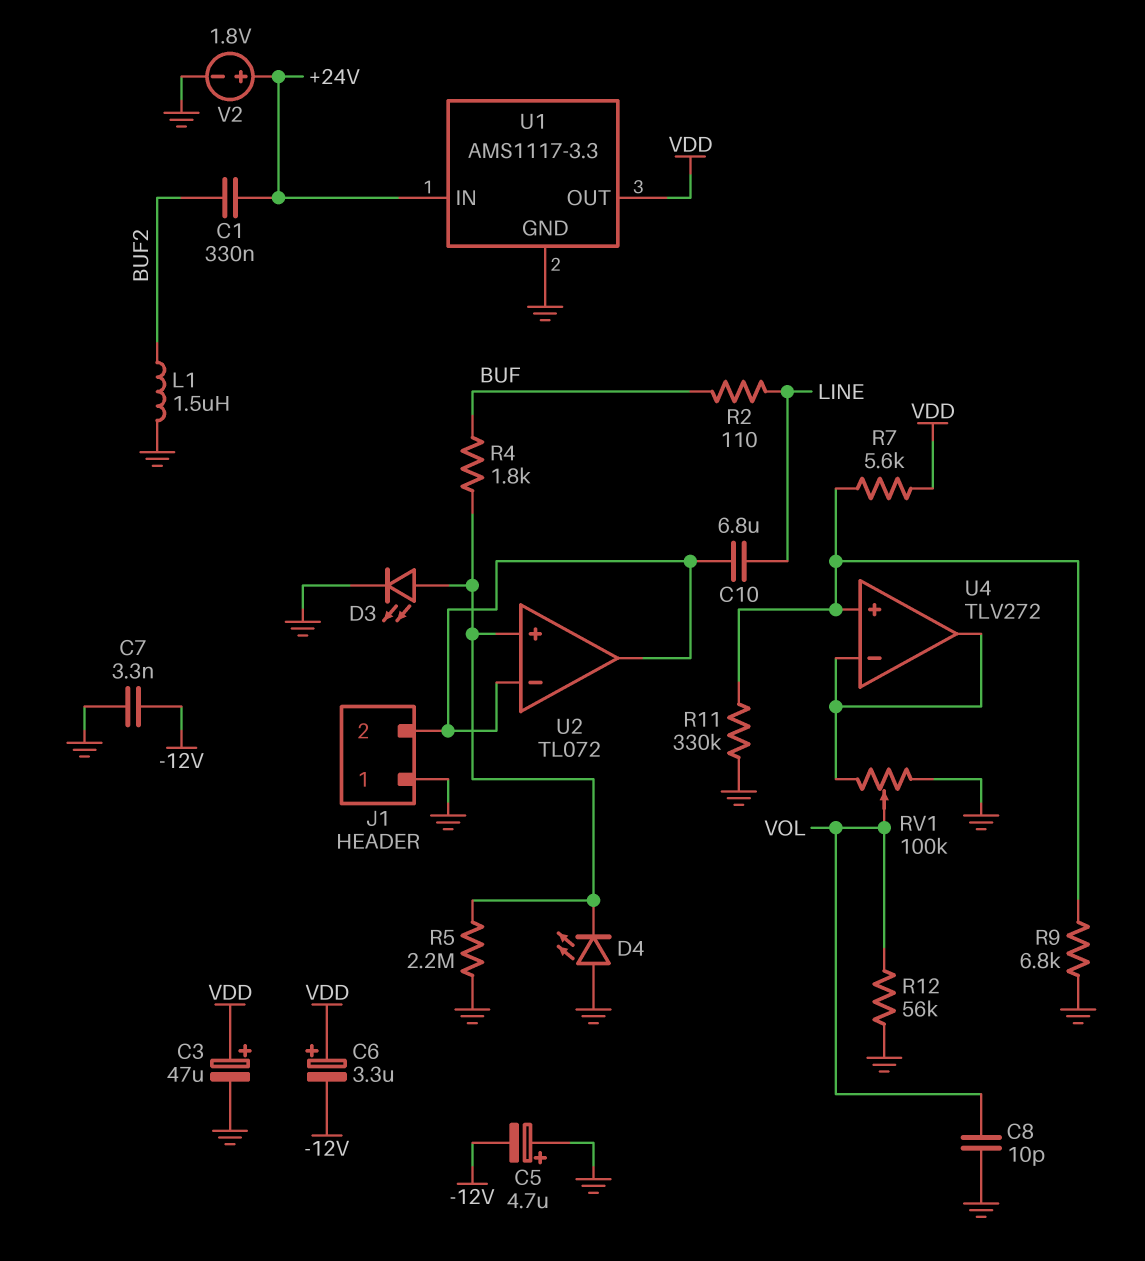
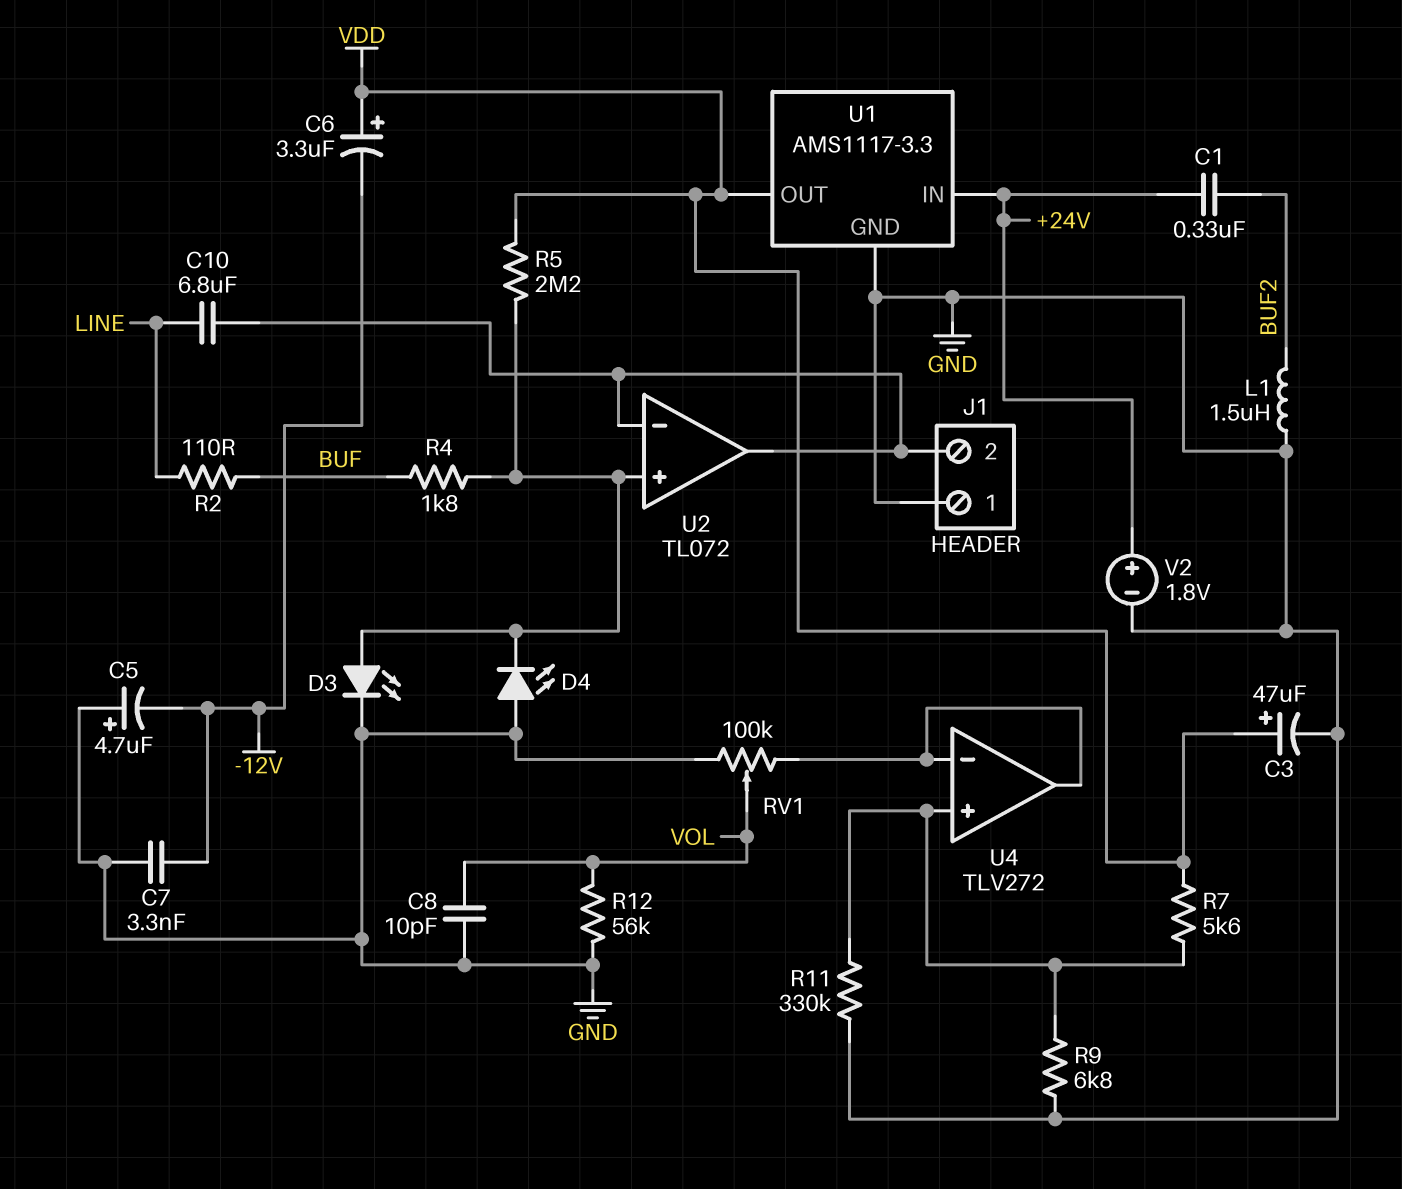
R5: 2.2M (GND, U2/in+) -> 2.2M (U2/in+, VDD)

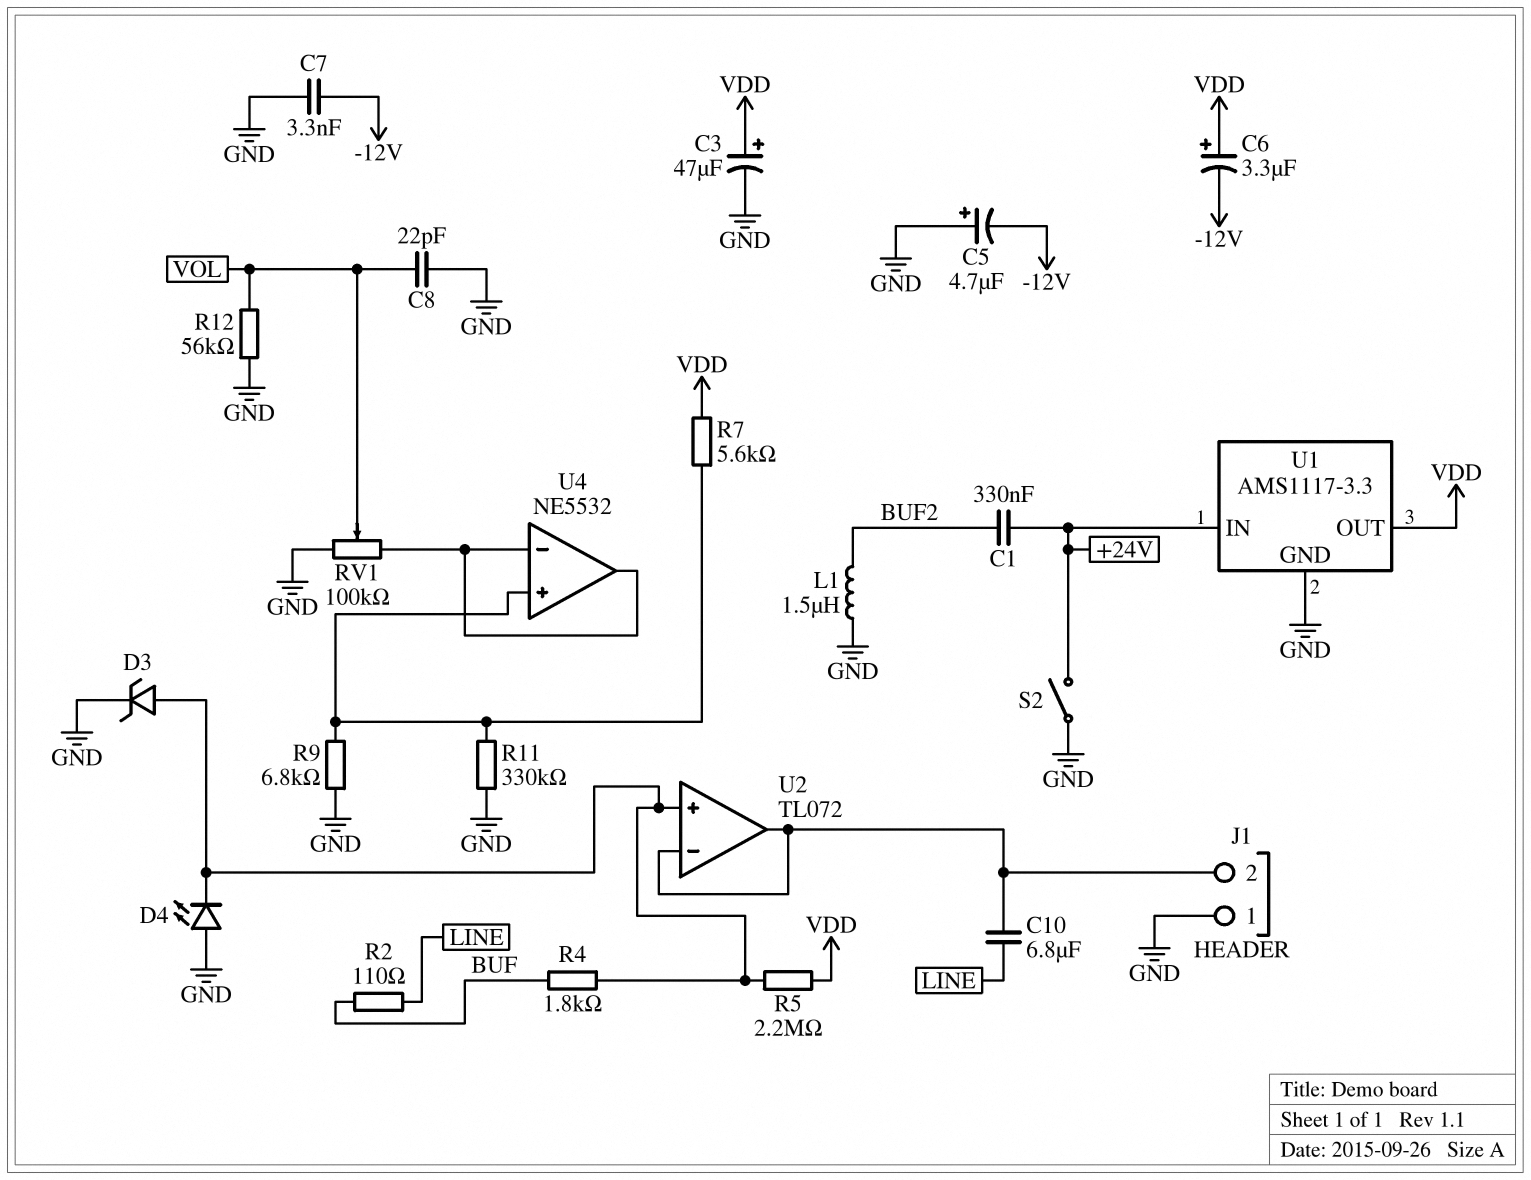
C8: 10pF (GND, VOL) -> 22pF (GND, VOL)
D3: LED (A U2/in+, K GND) -> zener (A U2/in+, K GND)
S2: none -> switch (+24V, GND)
U4: TLV272 -> NE5532
V2: 1.8V (plus +24V, minus GND) -> none

